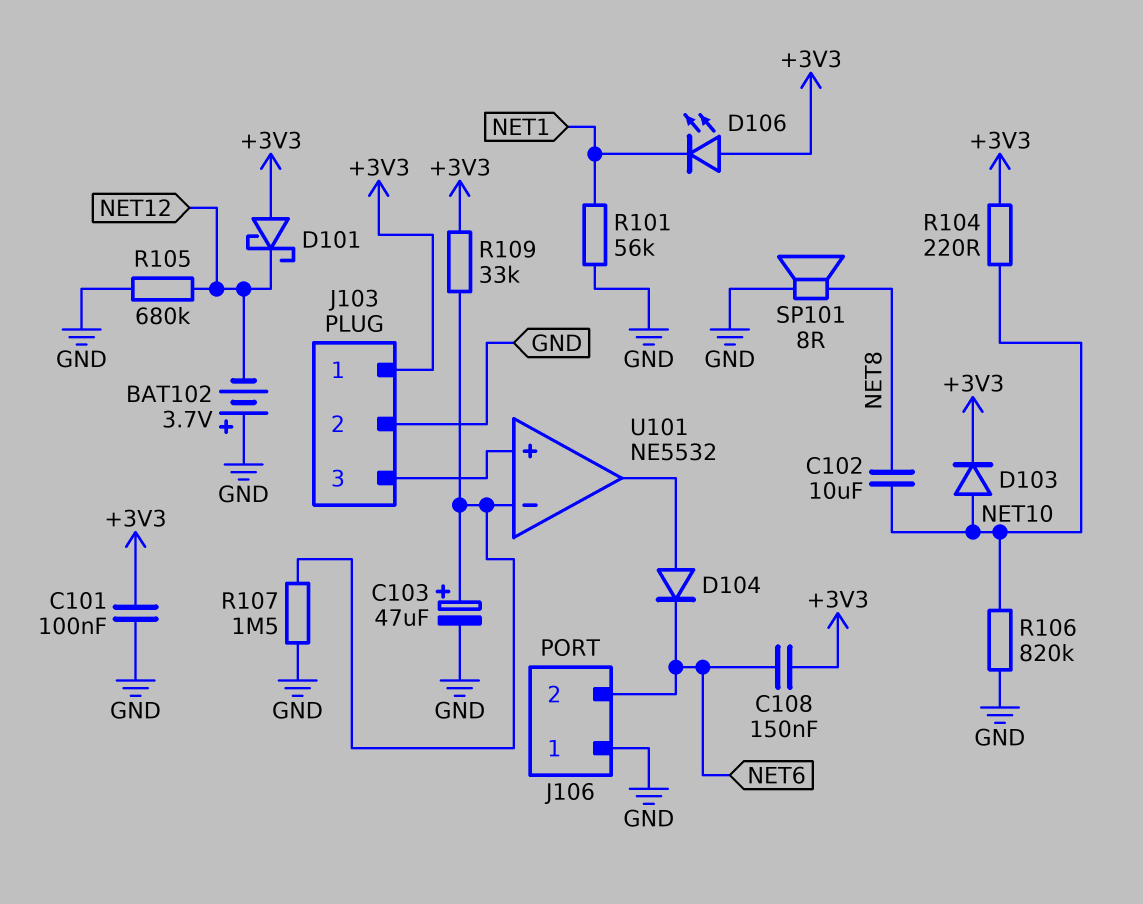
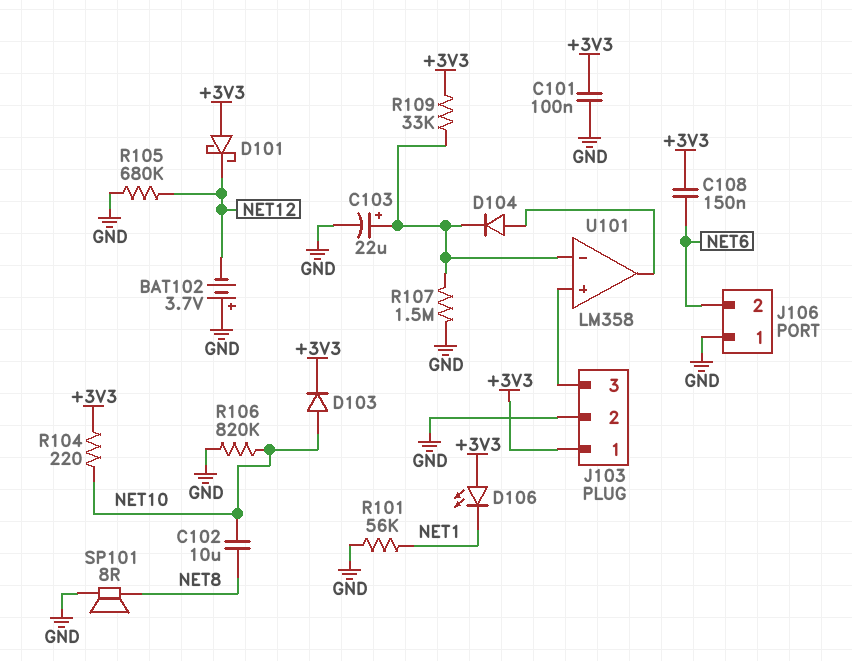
C103: 47uF (plus U101/in-, minus GND) -> 22uF (plus U101/in-, minus GND)
D104: diode (A U101/out, K NET6) -> diode (A U101/out, K U101/in-)
U101: NE5532 -> LM358

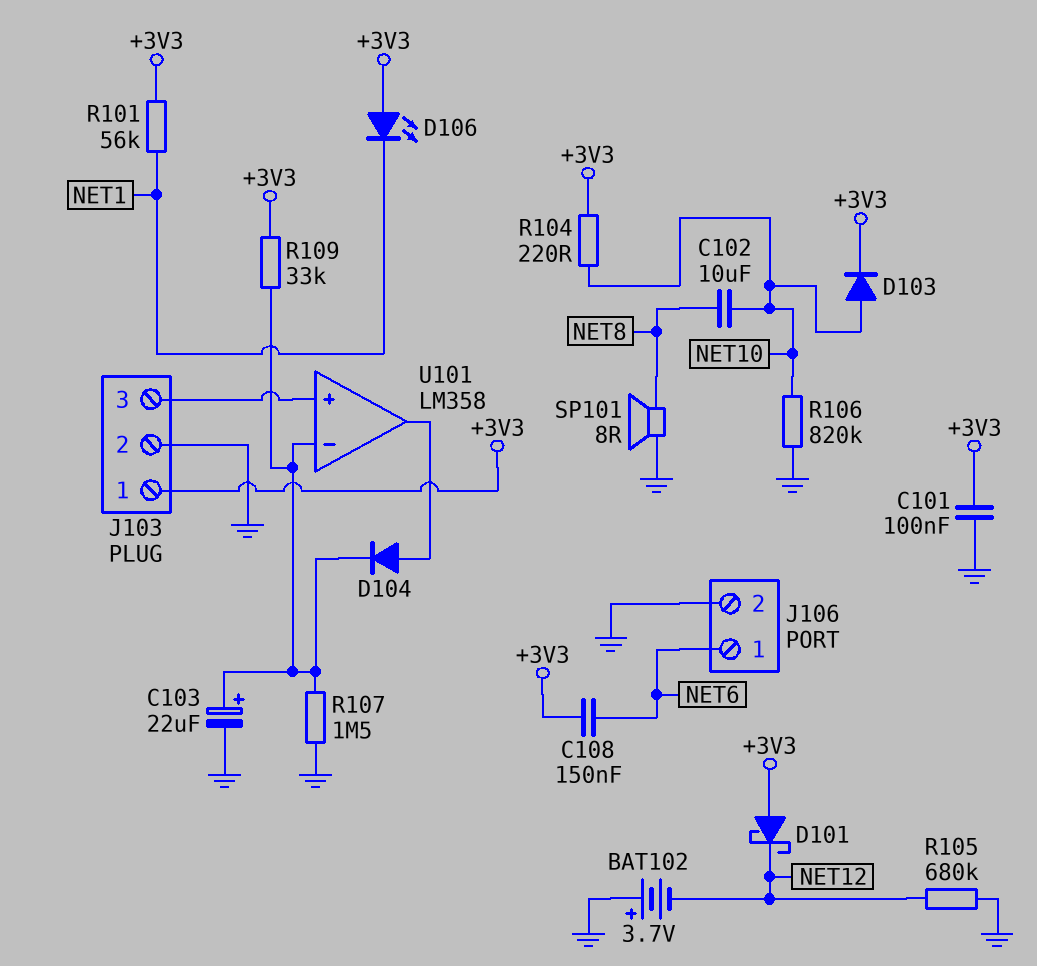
J106 pin 1: GND -> NET6
J106 pin 2: NET6 -> GND
R101: 56k (GND, NET1) -> 56k (+3V3, NET1)

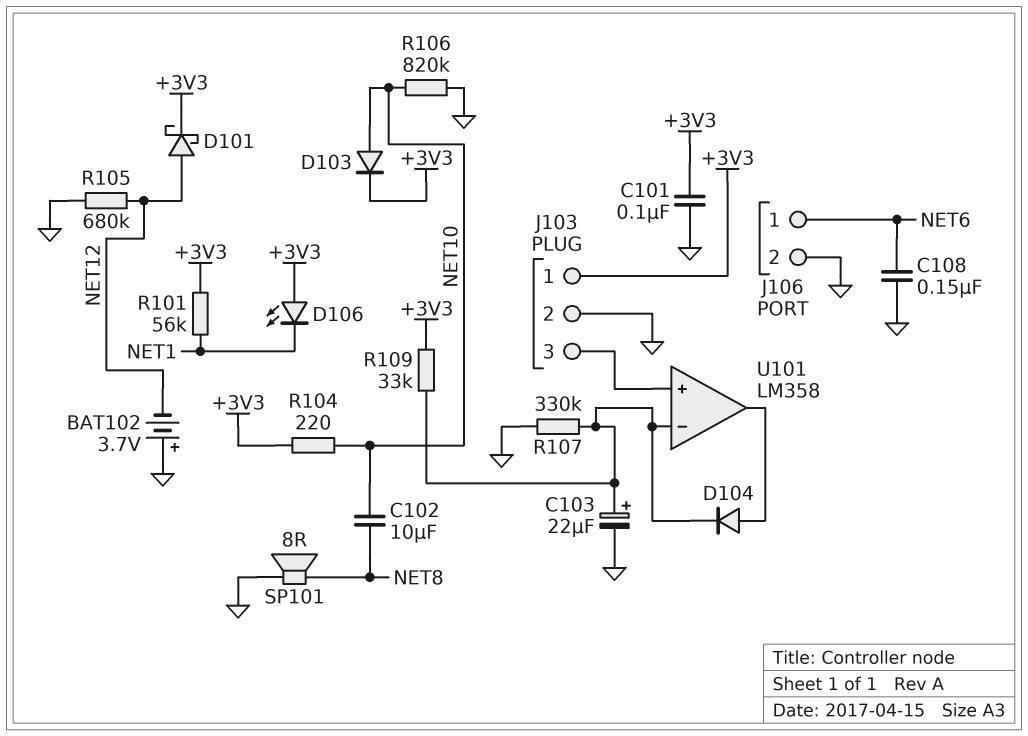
C108: 150nF (+3V3, NET6) -> 150nF (GND, NET6)
D101: schottky (A +3V3, K NET12) -> schottky (A NET12, K +3V3)
R107: 1.5M (GND, U101/in-) -> 330k (GND, U101/in-)

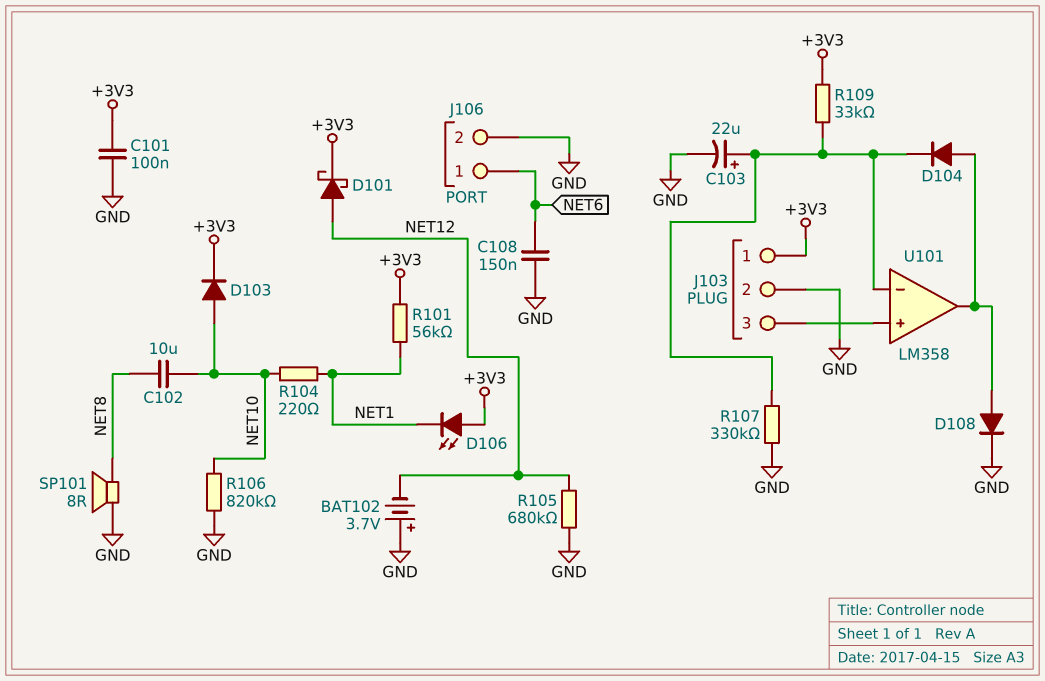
D108: none -> diode (A U101/out, K GND)
R104: 220 (+3V3, NET10) -> 220 (NET1, NET10)

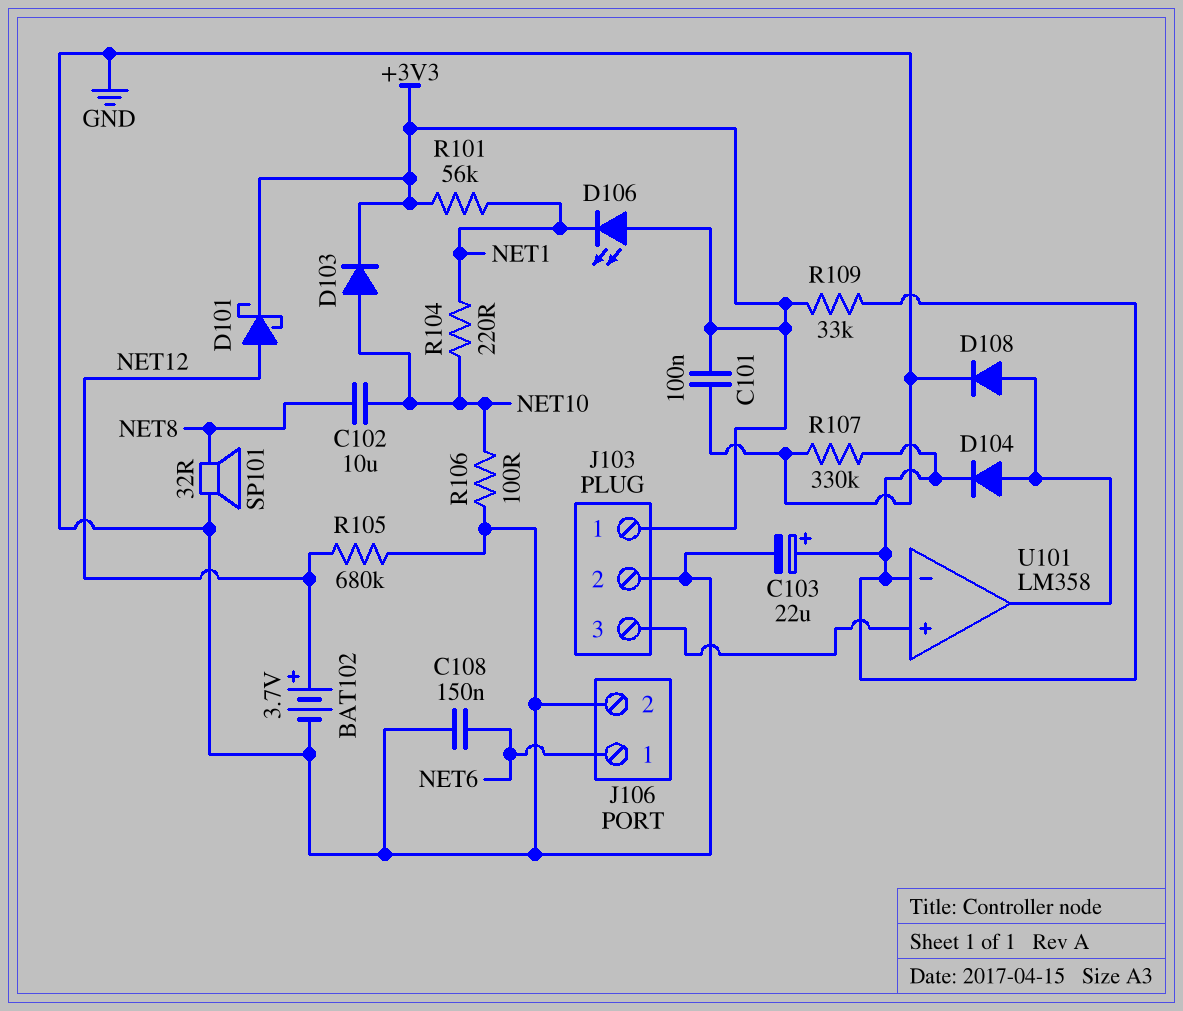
BAT102: 3.7V (plus GND, minus NET12) -> 3.7V (plus NET12, minus GND)
R106: 820k (GND, NET10) -> 100 (GND, NET10)
SP101: speaker 8R (GND, NET8) -> speaker 32R (GND, NET8)

